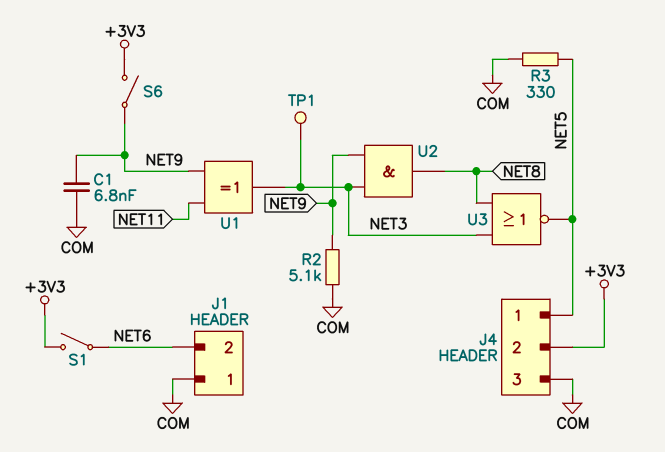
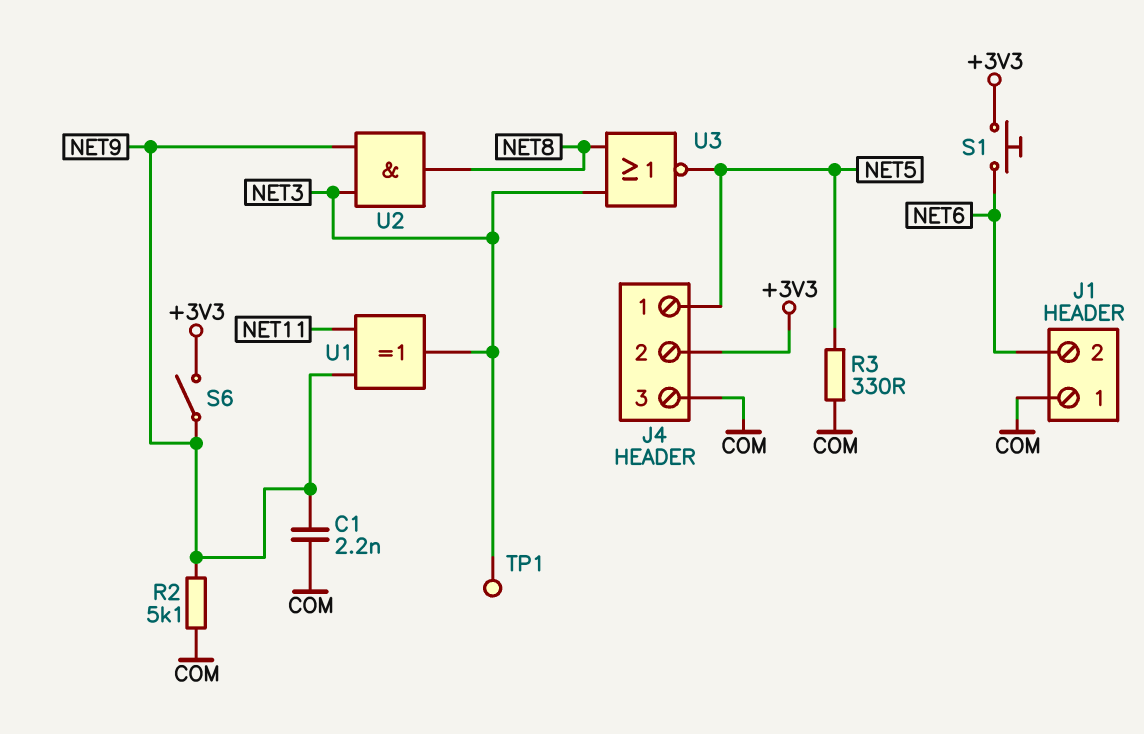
C1: 6.8nF (COM, NET9) -> 2.2nF (COM, NET9)
S1: switch (+3V3, NET6) -> button (+3V3, NET6)

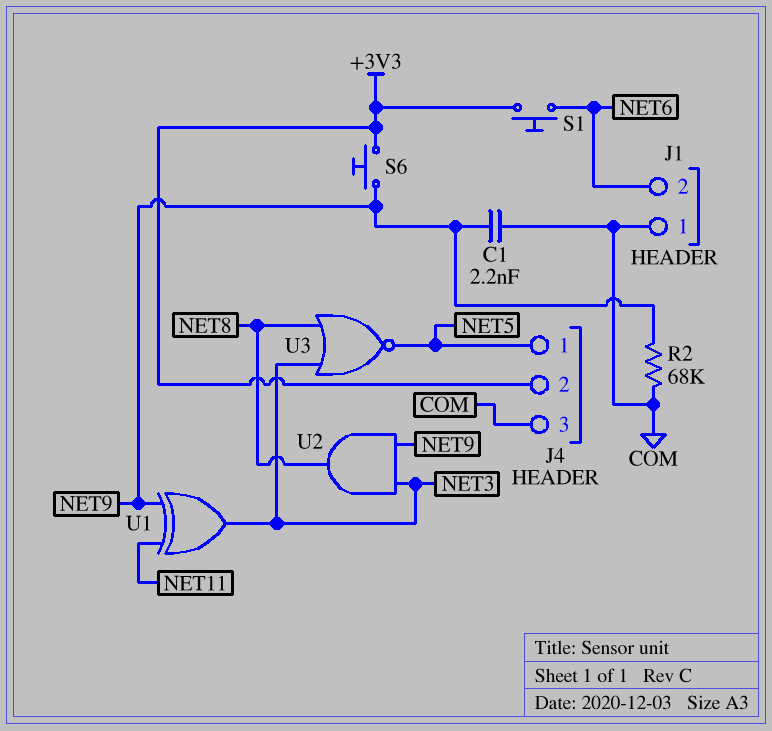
R2: 5.1k (COM, NET9) -> 68k (COM, NET9)
R3: 330 (COM, NET5) -> none
S6: switch (+3V3, NET9) -> button (+3V3, NET9)
TP1: test point (NET3) -> none

